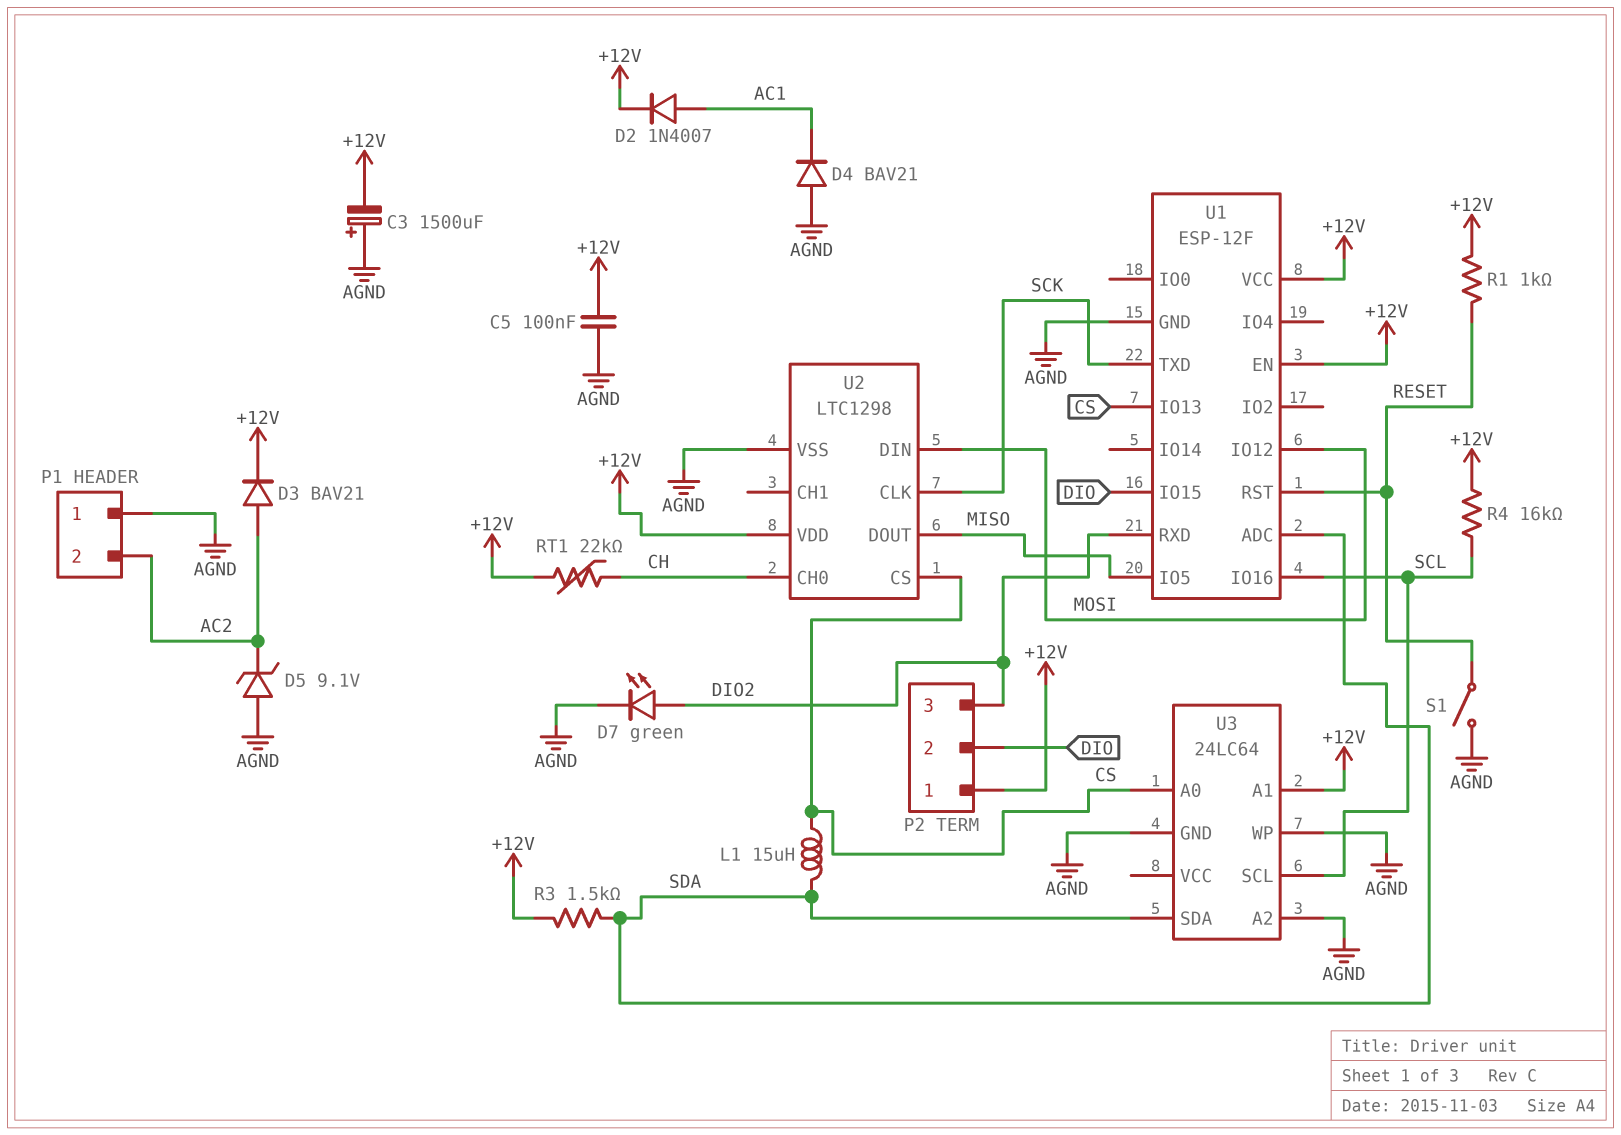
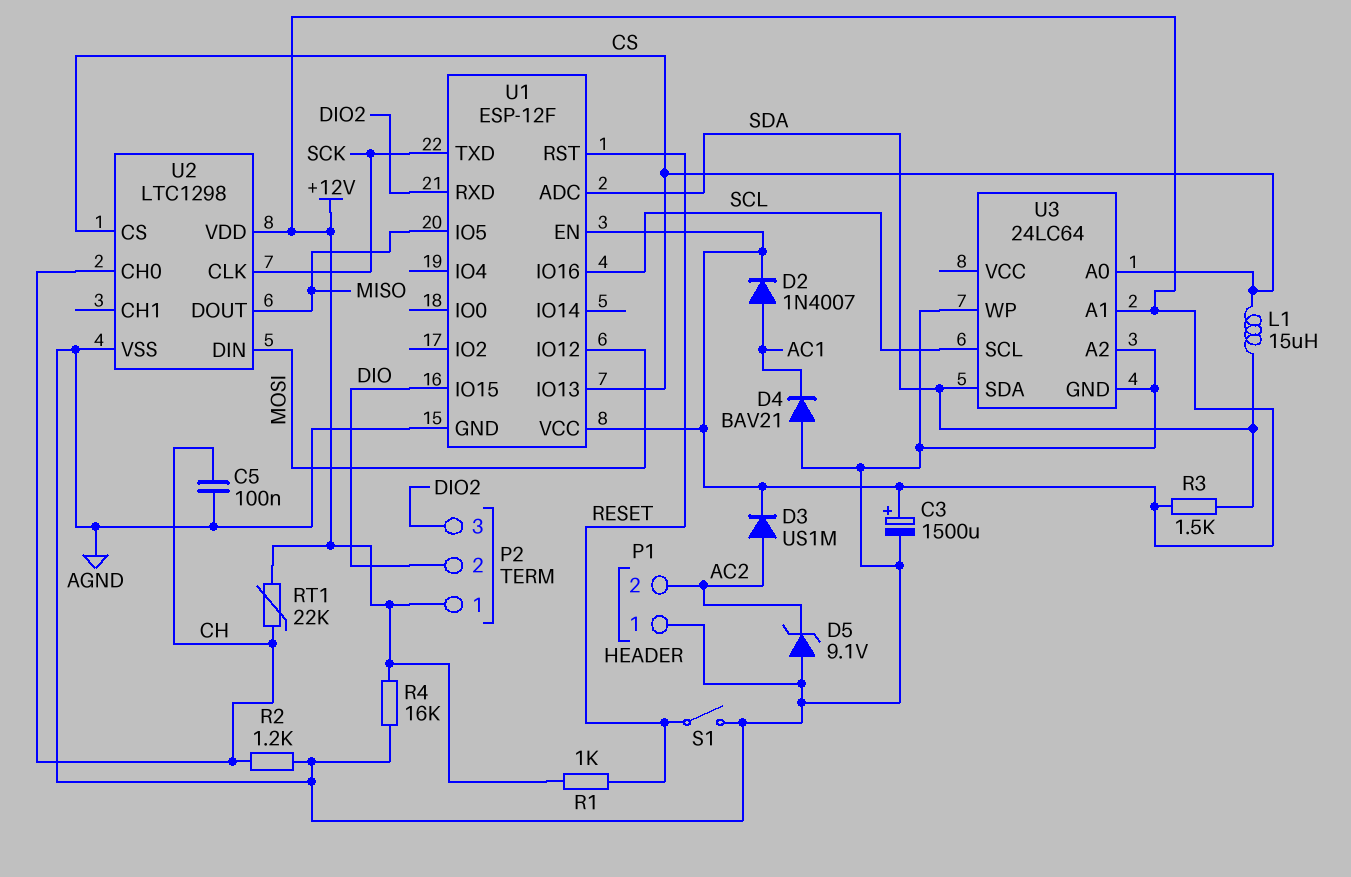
C3: 1500uF (plus AGND, minus +12V) -> 1500uF (plus +12V, minus AGND)
C5: 100nF (+12V, AGND) -> 100nF (AGND, CH)
D3: diode BAV21 (A AC2, K +12V) -> diode US1M (A AC2, K +12V)
D7: LED green (A DIO2, K AGND) -> none
R2: none -> 1.2k (AGND, CH)
R4: 16k (+12V, SCL) -> 16k (+12V, AGND)

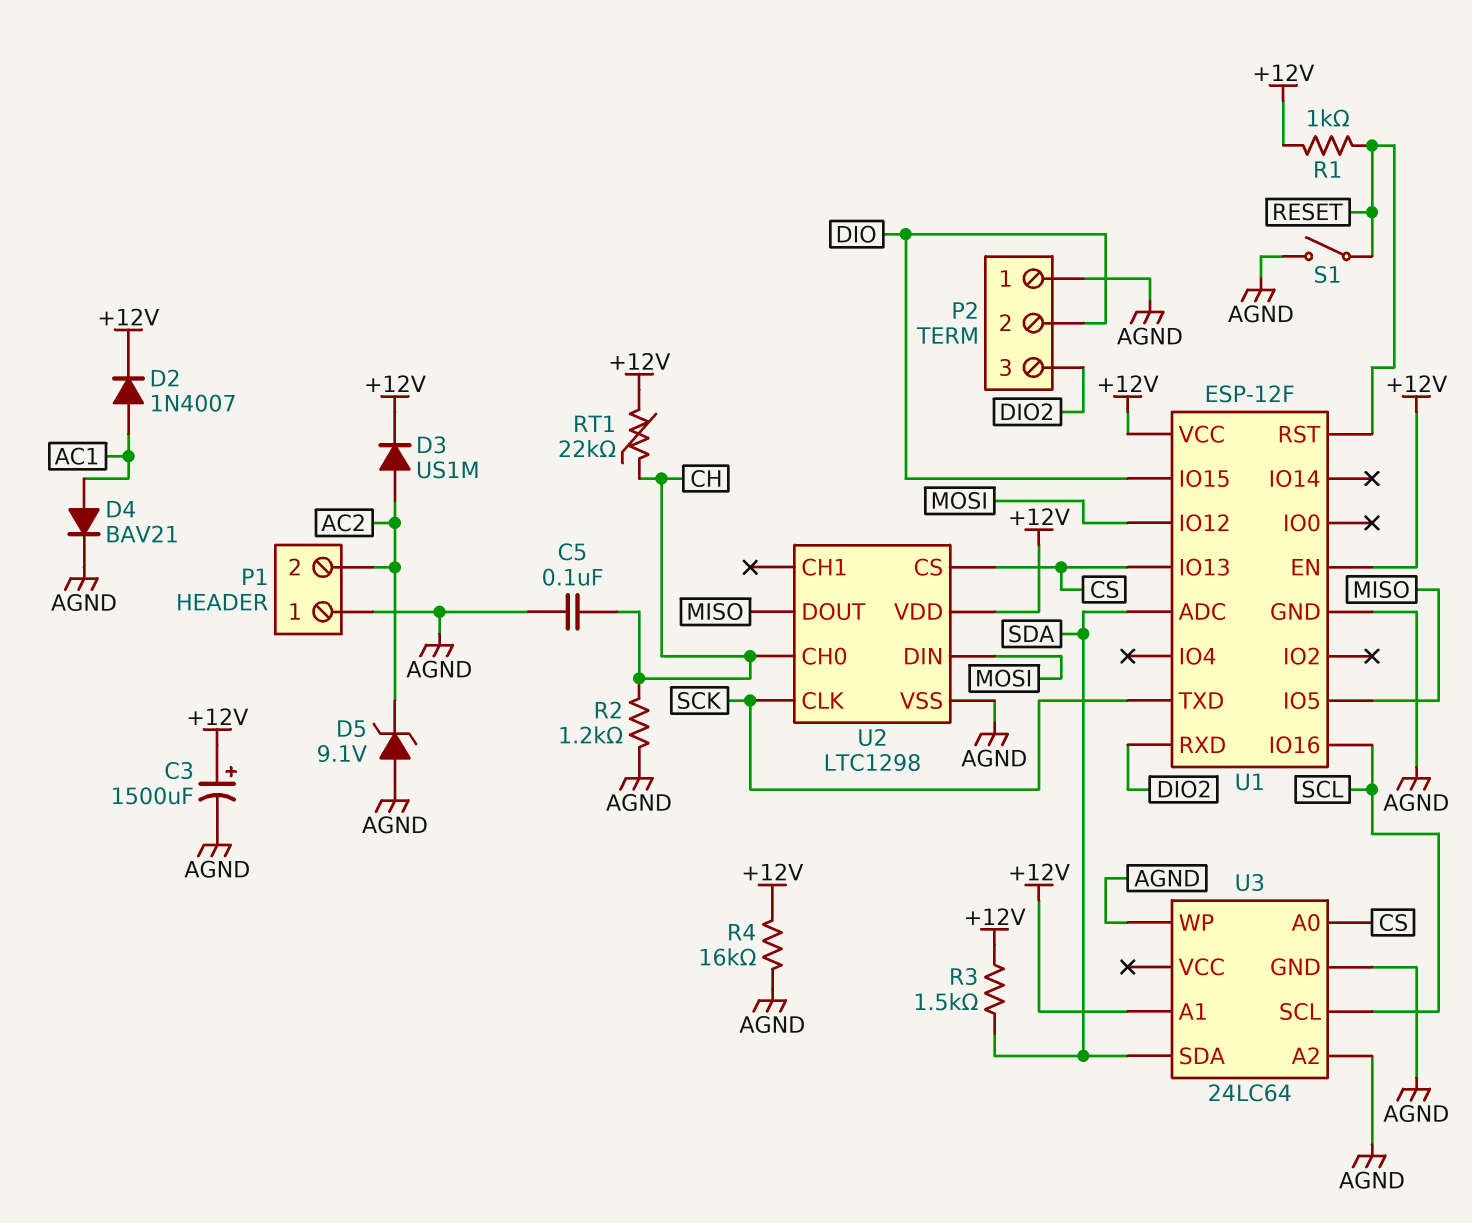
D4: diode BAV21 (A AGND, K AC1) -> diode BAV21 (A AC1, K AGND)
L1: 15uH (CS, SDA) -> none
P2 pin 1: +12V -> AGND

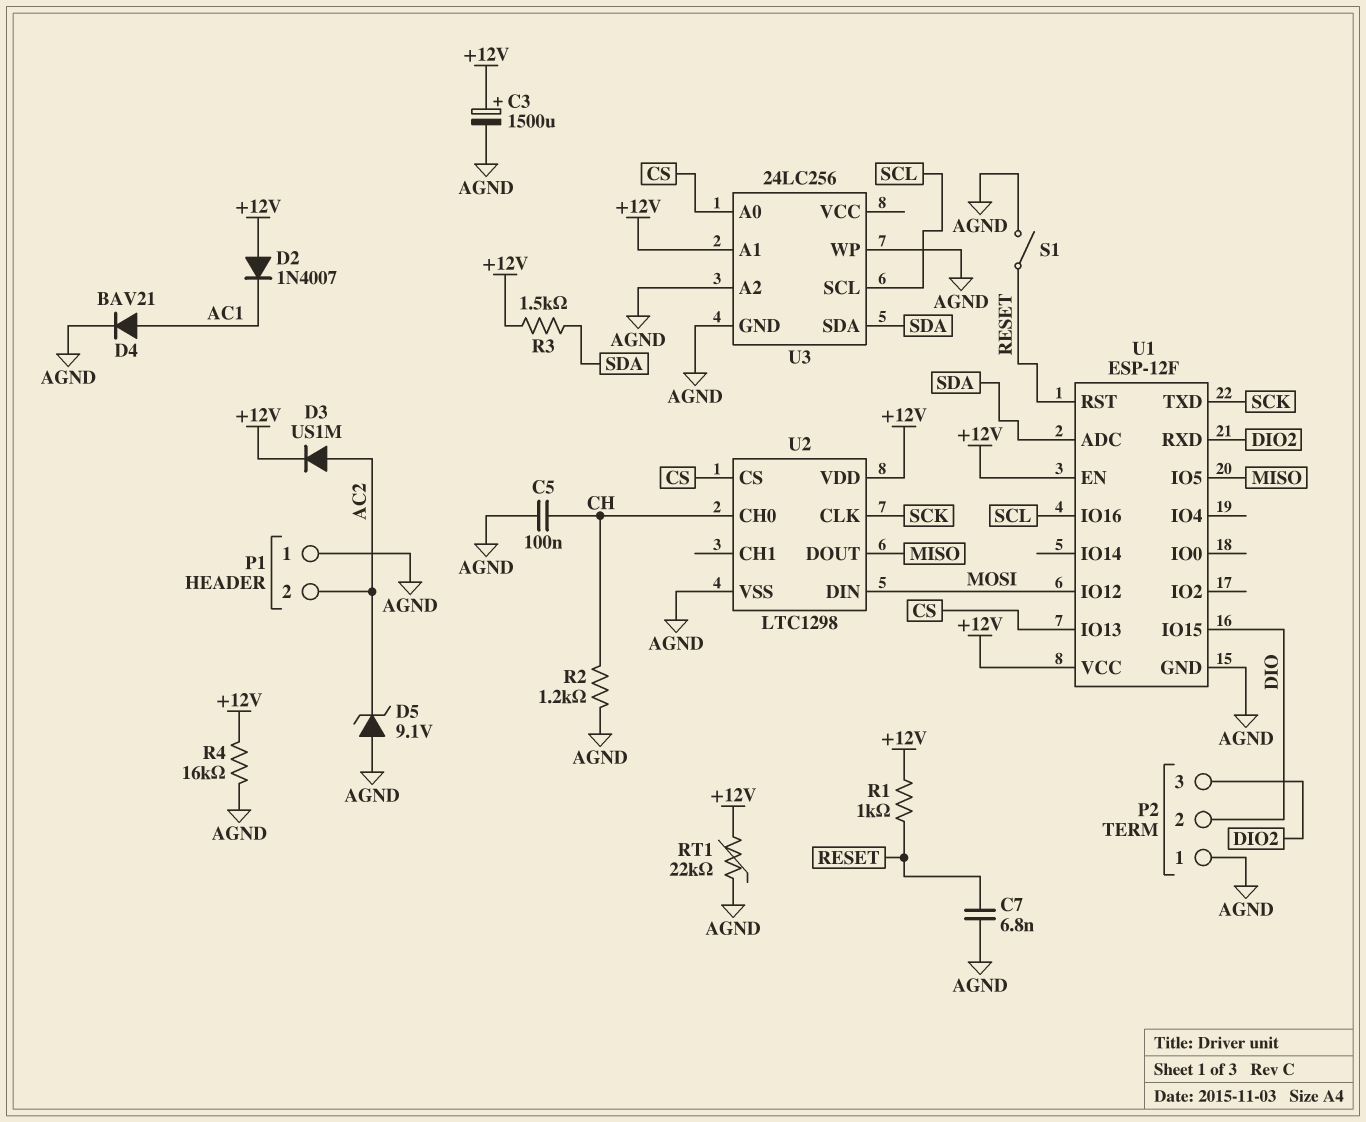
C7: none -> 6.8nF (AGND, RESET)
D2: diode 1N4007 (A AC1, K +12V) -> diode 1N4007 (A +12V, K AC1)
RT1: 22k (+12V, CH) -> 22k (+12V, AGND)
U3: 24LC64 -> 24LC256

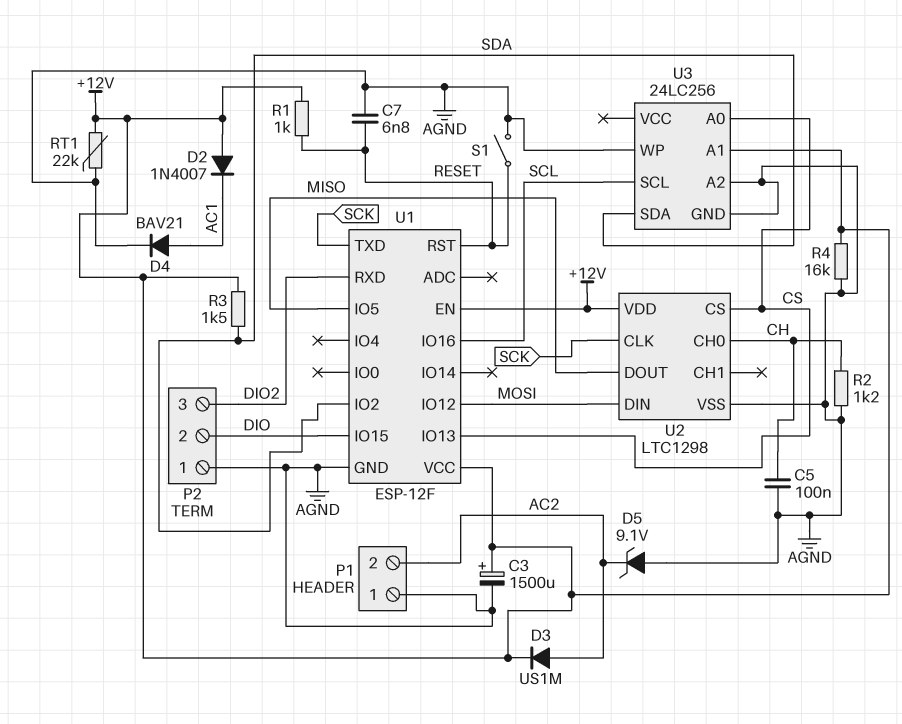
U1 pin ADC: SDA -> none
U1 pin IO2: none -> SDA

